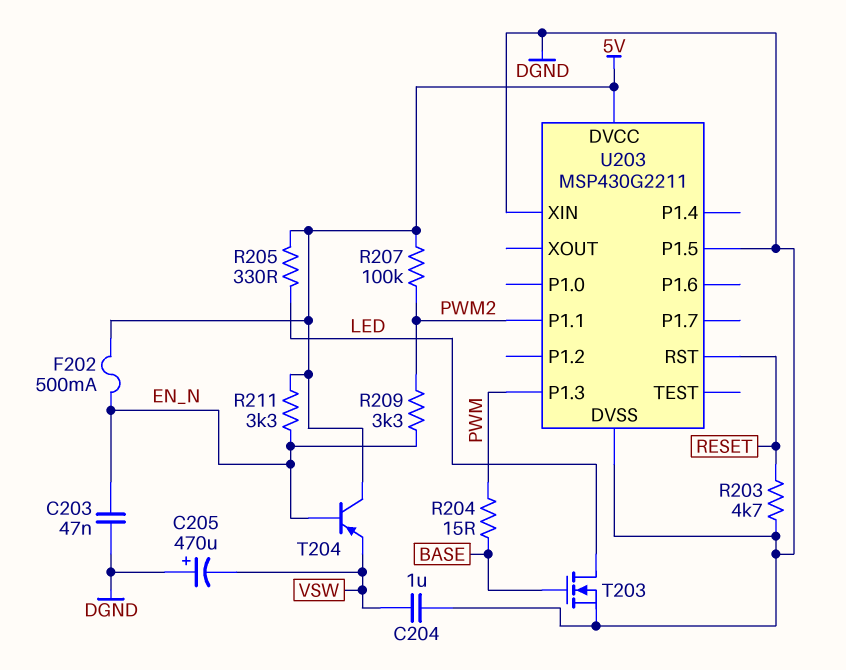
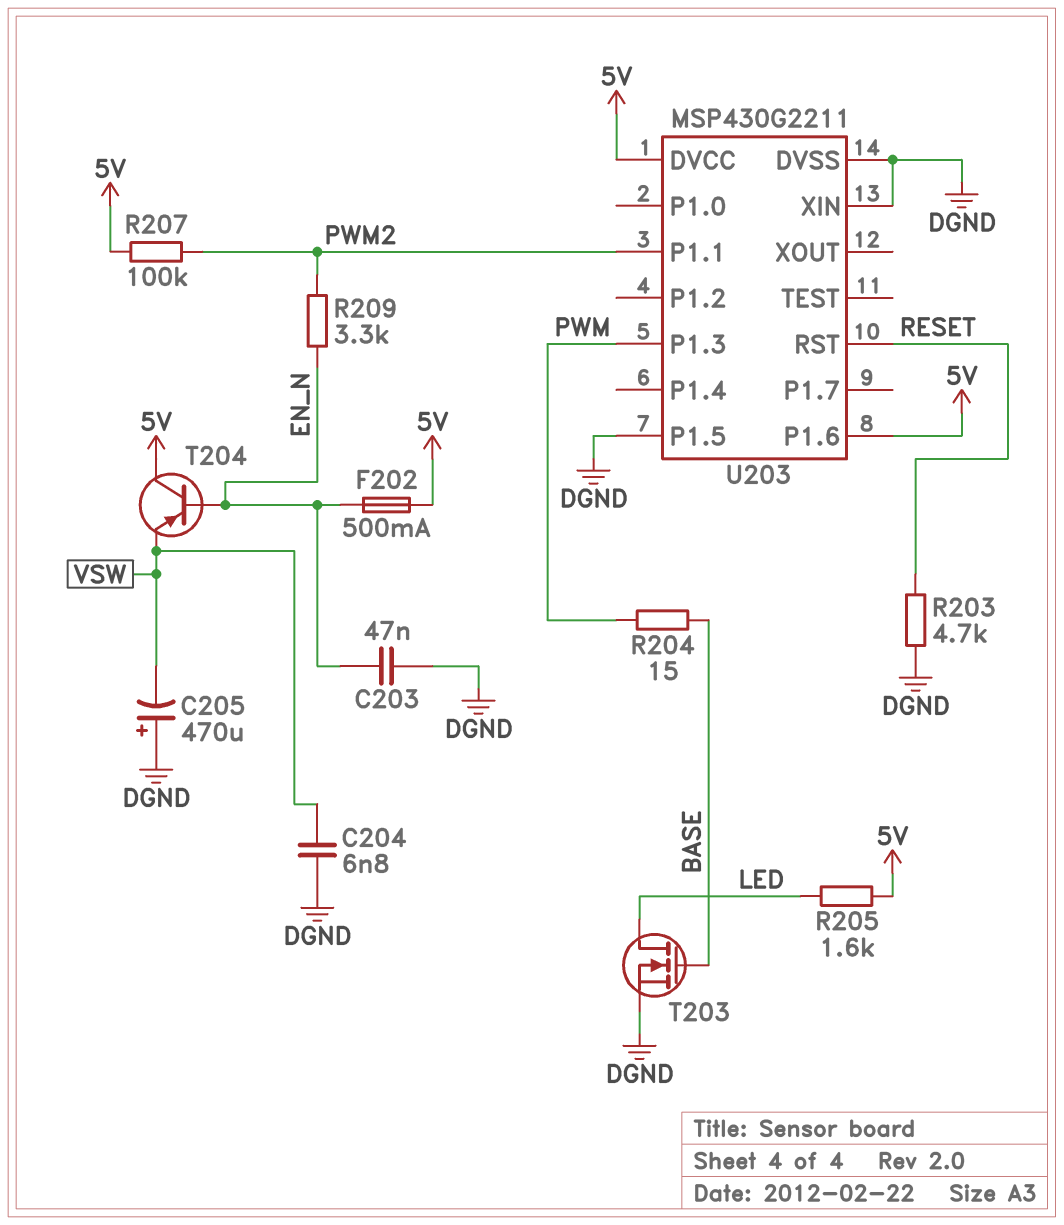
C204: 1uF (DGND, VSW) -> 6.8nF (DGND, VSW)
R205: 330 (5V, LED) -> 1.6k (5V, LED)
R211: 3.3k (5V, EN_N) -> none
U203 pin P1.6: none -> 5V

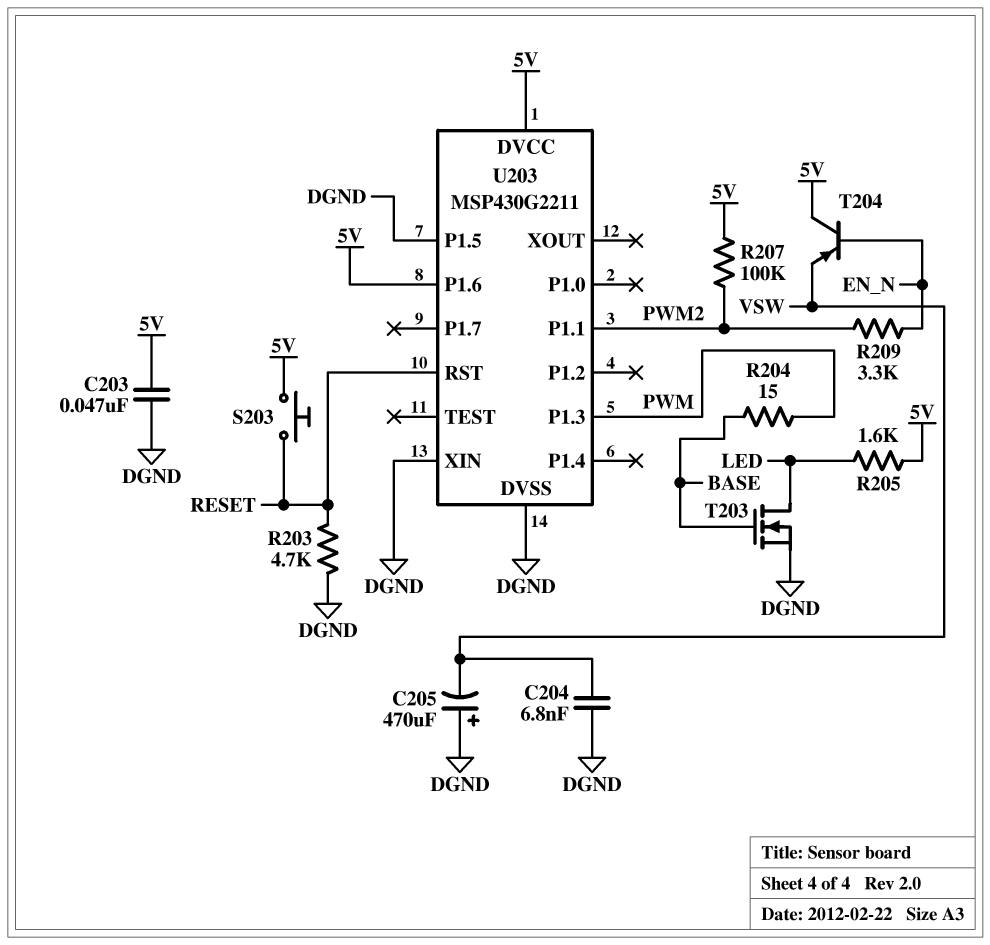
C203: 47nF (DGND, EN_N) -> 47nF (5V, DGND)
F202: 500mA (5V, EN_N) -> none
S203: none -> button (5V, RESET)

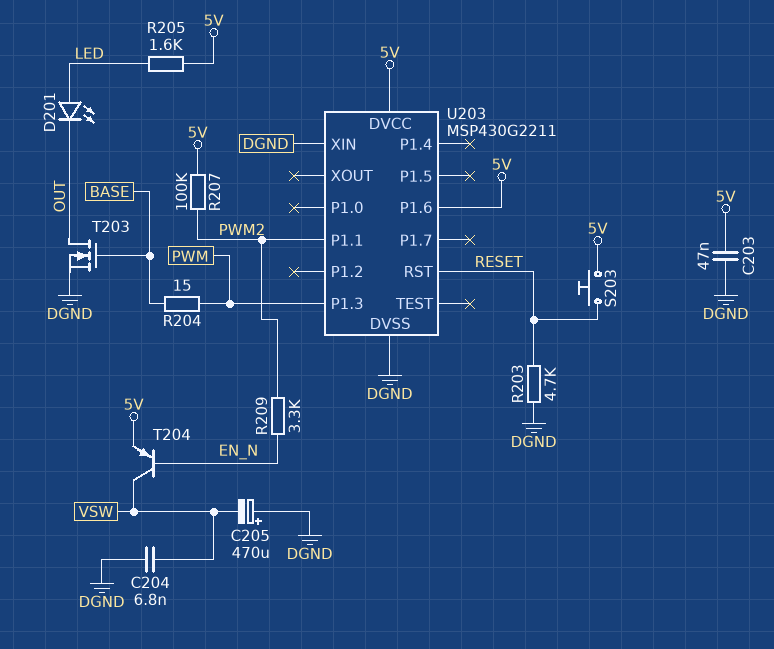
D201: none -> LED (A LED, K OUT)
T203: NMOS (G BASE, D LED, S DGND) -> NMOS (G BASE, D OUT, S DGND)
T204: PNP (B EN_N, C 5V, E VSW) -> PNP (B EN_N, C VSW, E 5V)
U203 pin P1.5: DGND -> none

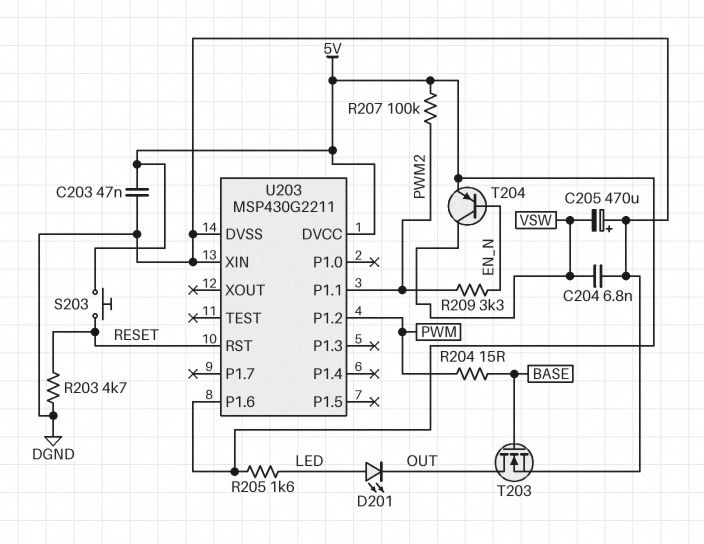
U203 pin P1.2: none -> PWM
U203 pin P1.3: PWM -> none

